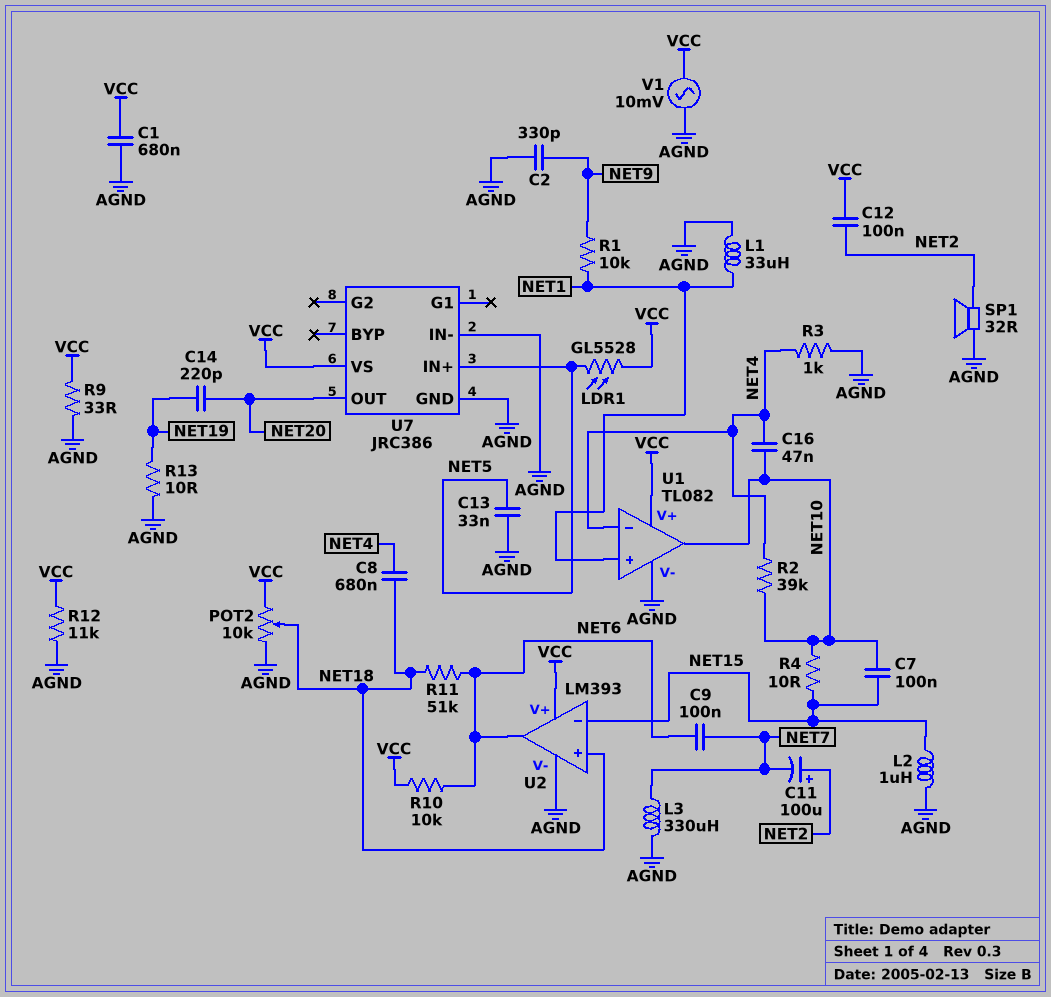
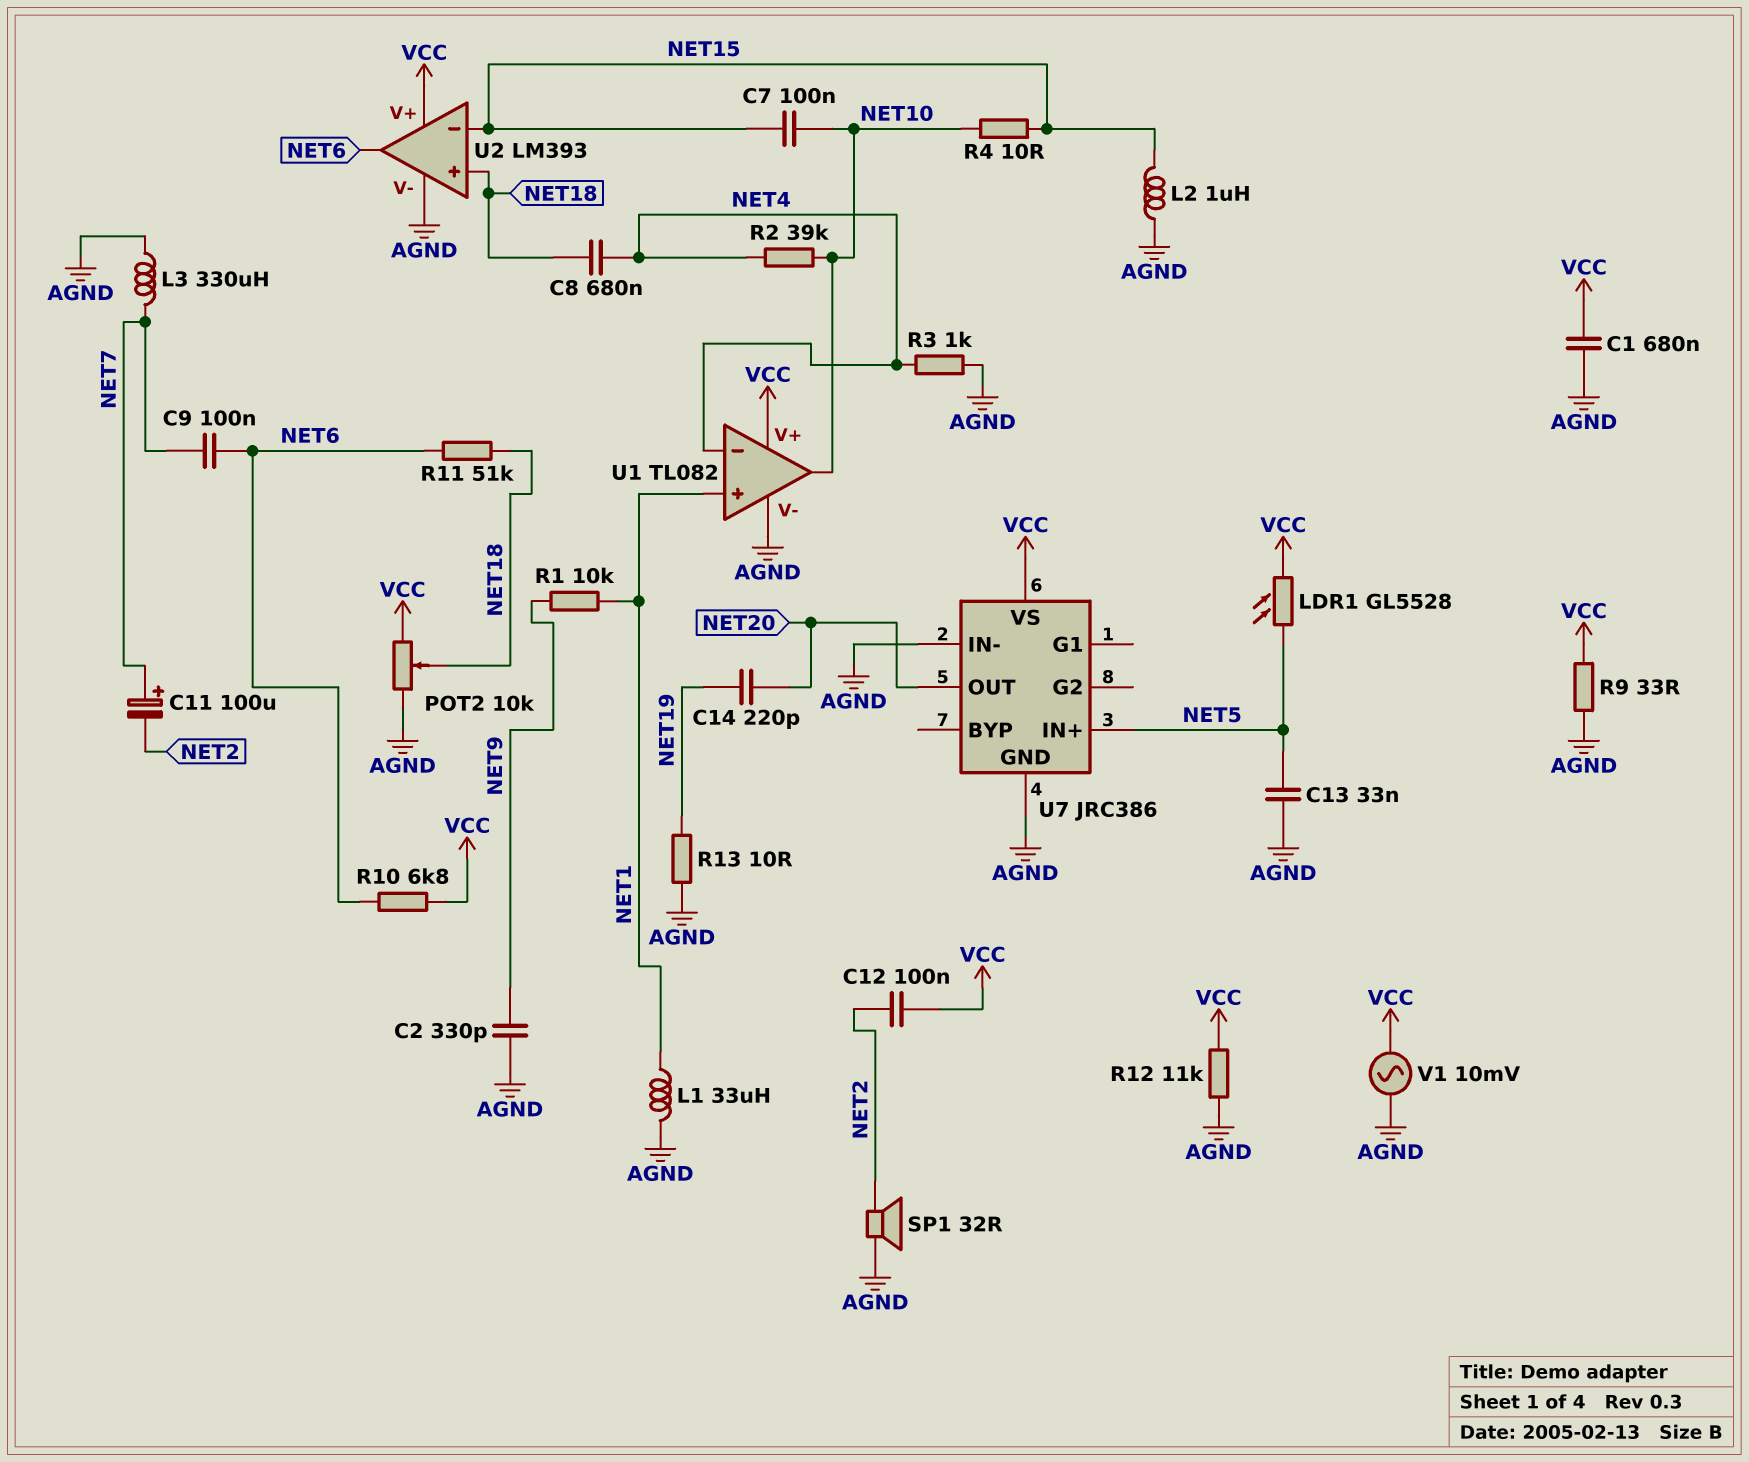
C11: 100uF (plus NET2, minus NET7) -> 100uF (plus NET7, minus NET2)
C16: 47nF (NET4, NET10) -> none
R10: 10k (NET6, VCC) -> 6.8k (NET6, VCC)

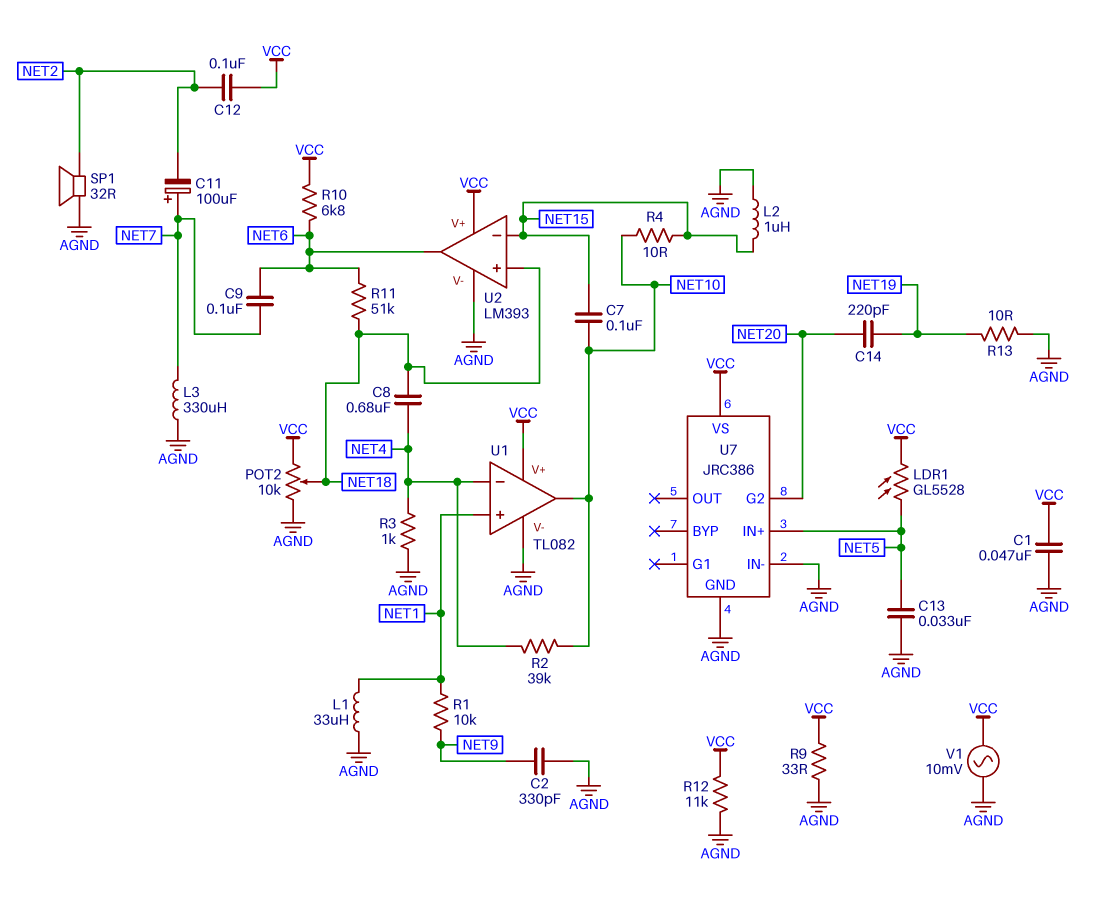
C1: 680nF (AGND, VCC) -> 47nF (AGND, VCC)
U7 pin G2: none -> NET20
U7 pin OUT: NET20 -> none

